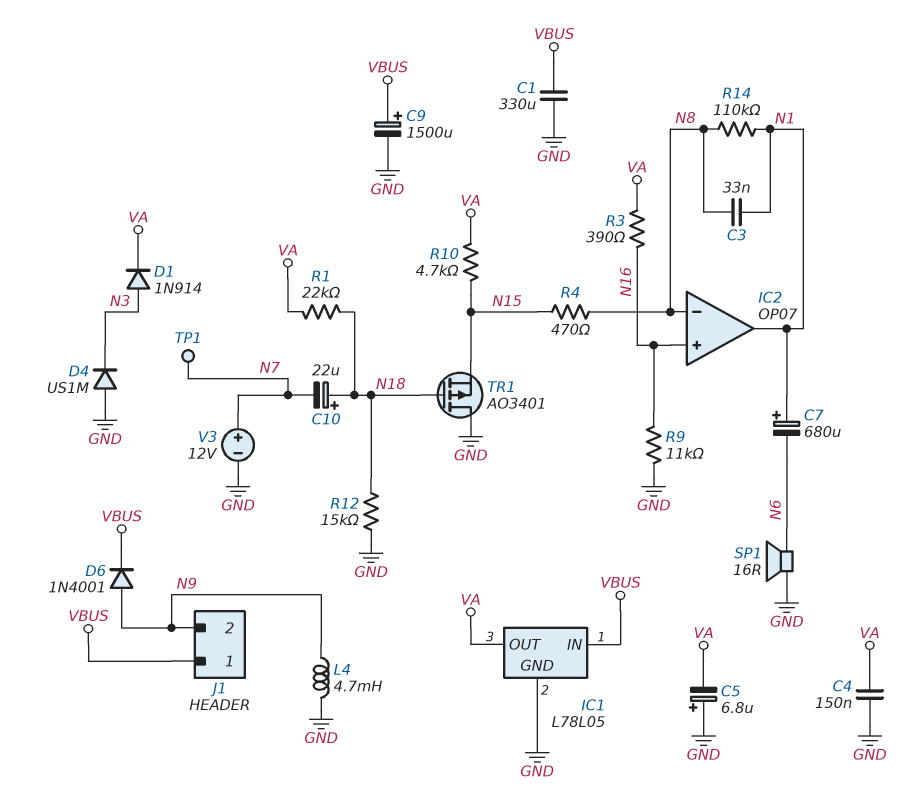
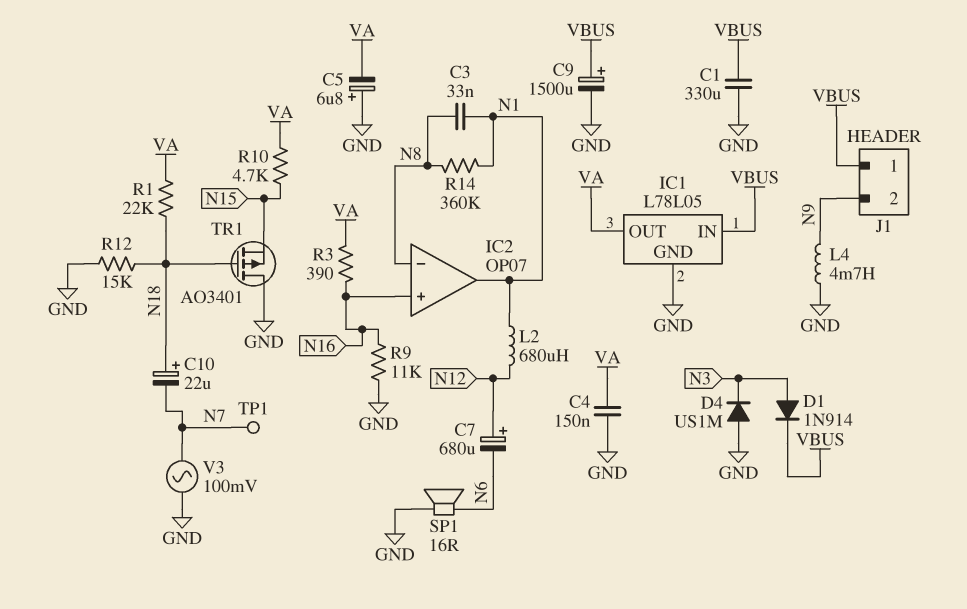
C7: 680uF (plus N1, minus N6) -> 680uF (plus N12, minus N6)
D1: diode 1N914 (A N3, K VA) -> diode 1N914 (A N3, K VBUS)
D6: diode 1N4001 (A N9, K VBUS) -> none
L2: none -> 680uH (N1, N12)
R4: 470 (N8, N15) -> none
R14: 110k (N1, N8) -> 360k (N1, N8)
V3: 12V (plus N7, minus GND) -> AC 100mV (GND, N7)

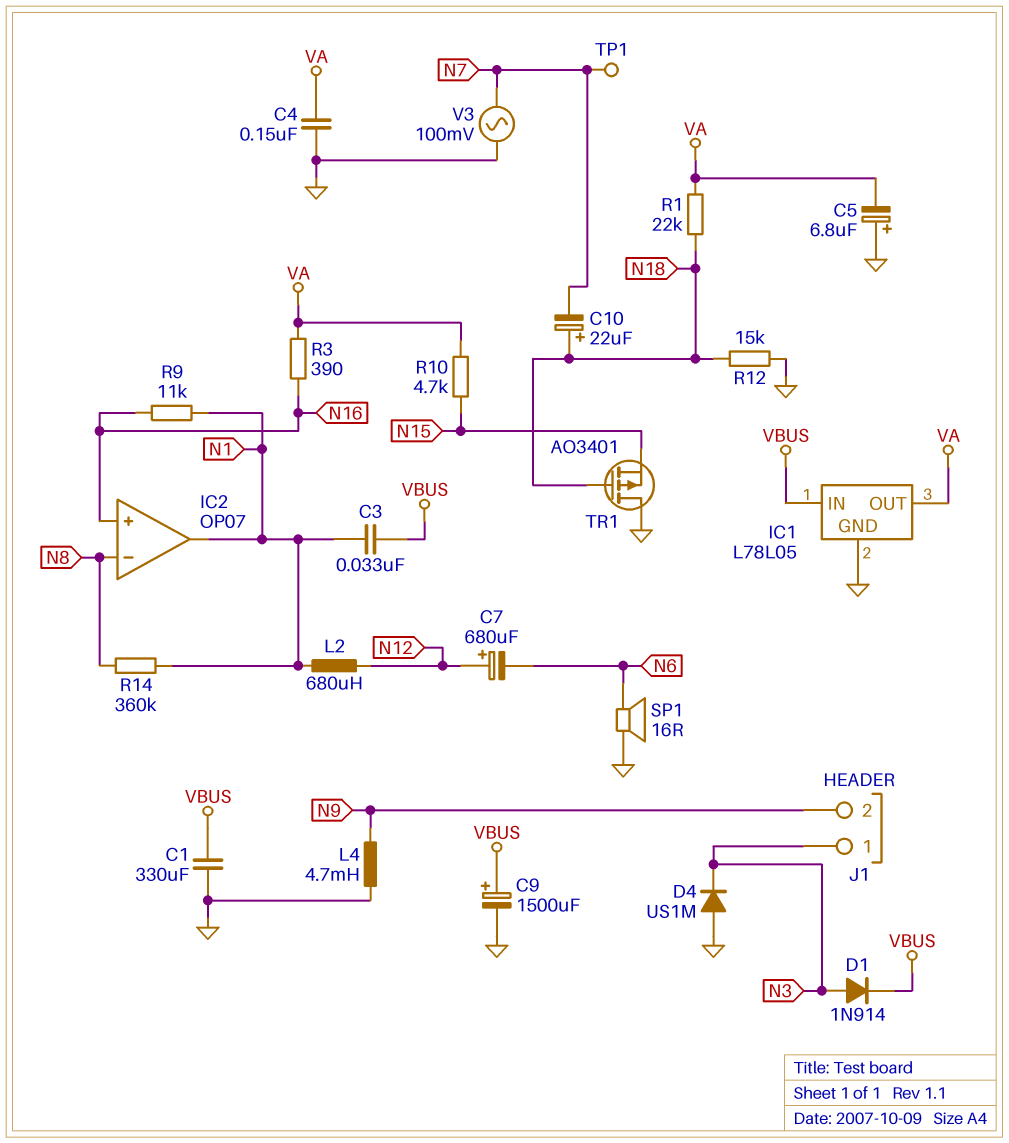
C3: 33nF (N1, N8) -> 33nF (N1, VBUS)
J1 pin 1: VBUS -> N3
R9: 11k (GND, N16) -> 11k (N1, N16)

